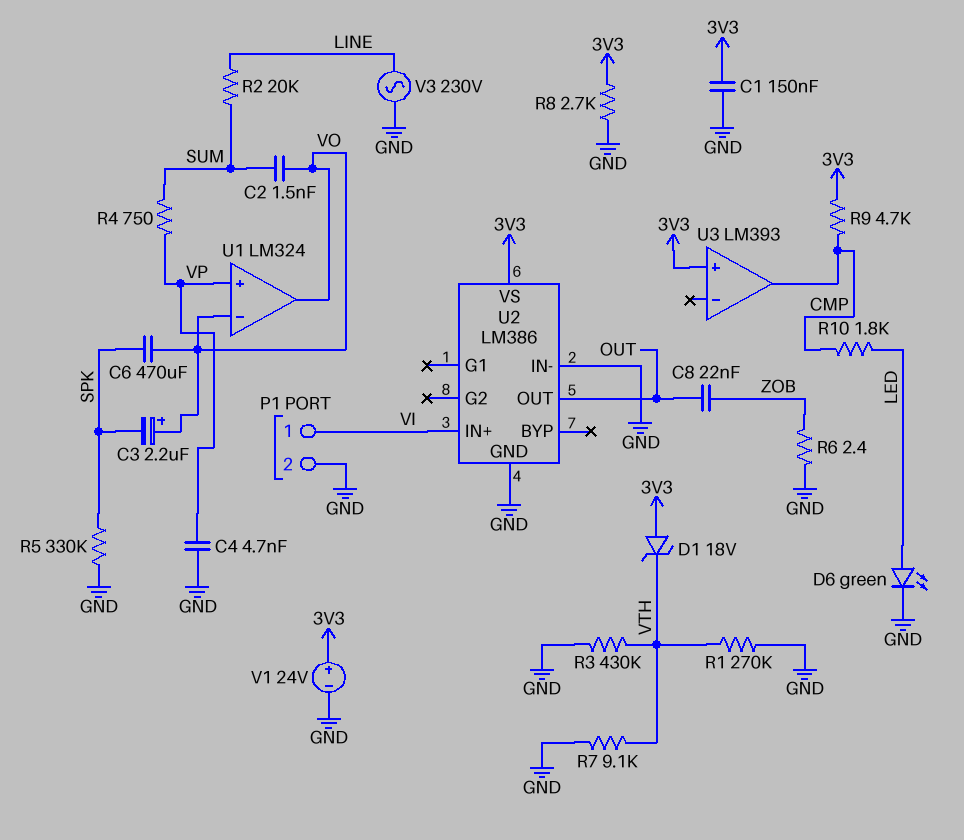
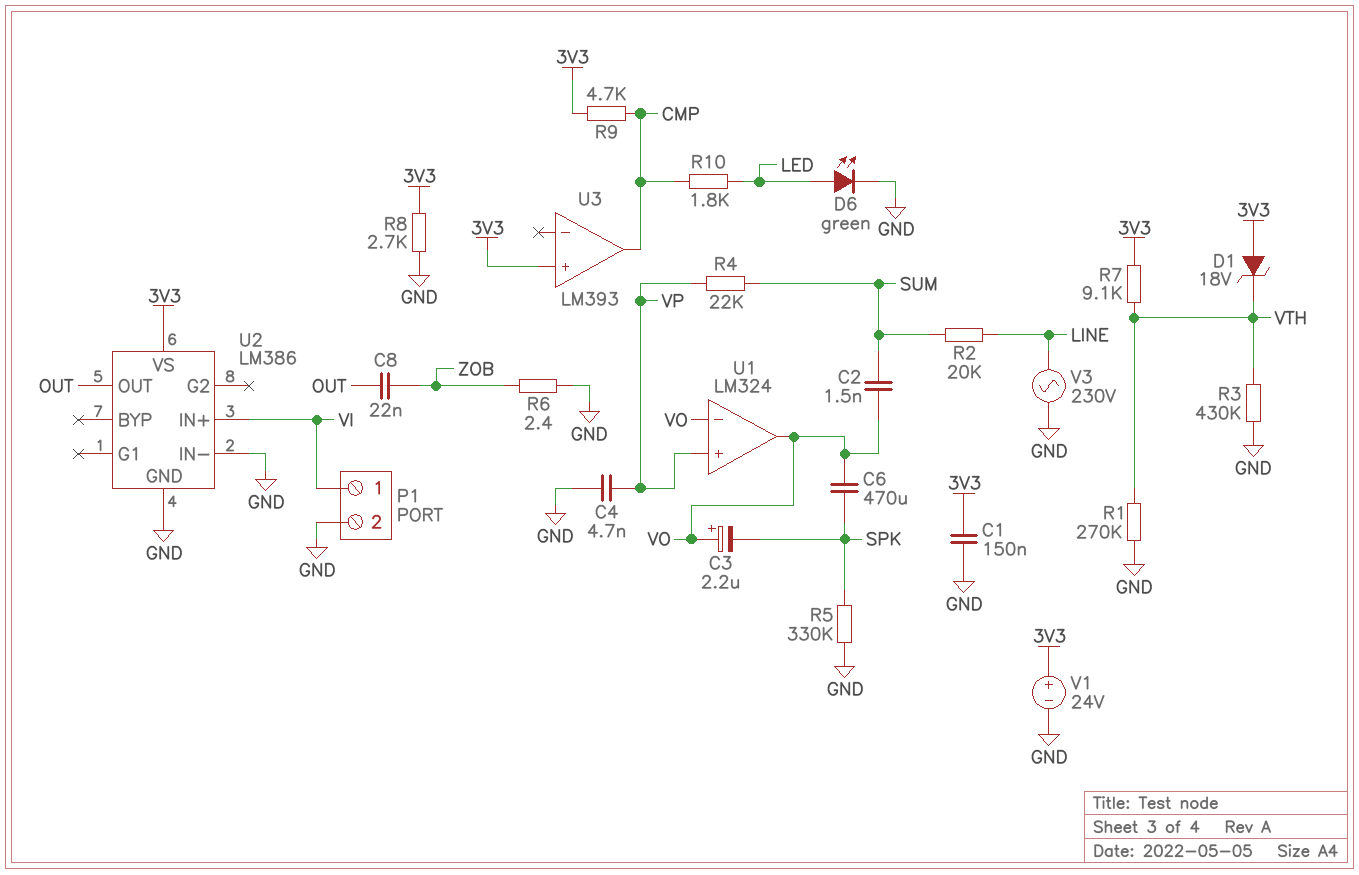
R4: 750 (SUM, VP) -> 22k (SUM, VP)
R7: 9.1k (GND, VTH) -> 9.1k (3V3, VTH)

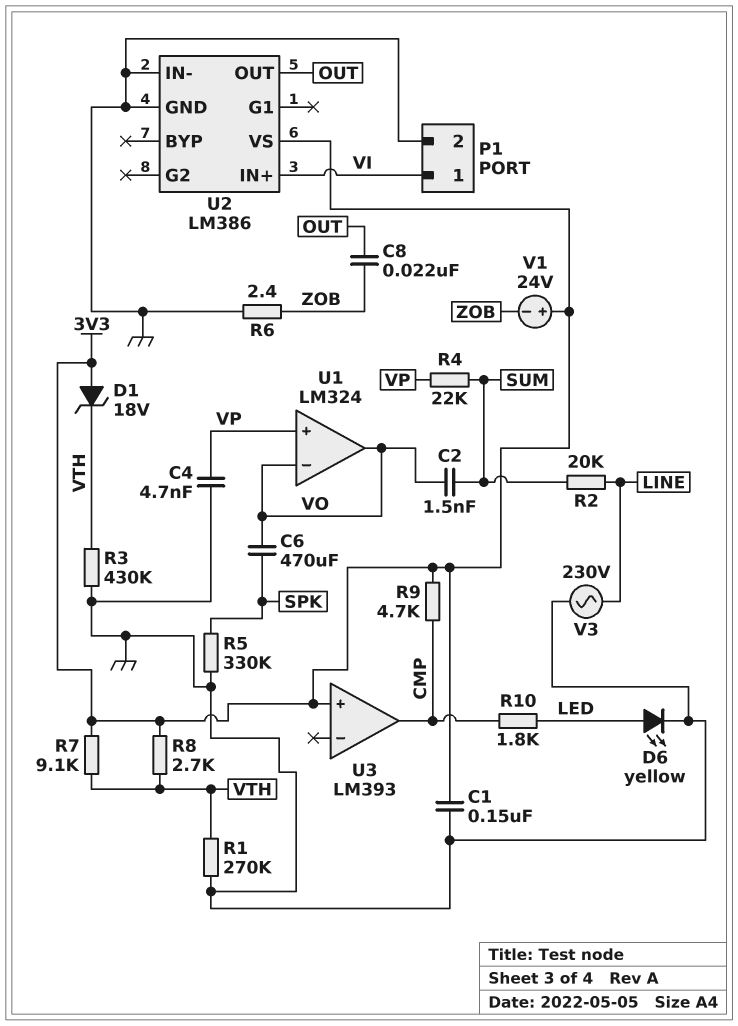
C3: 2.2uF (plus VO, minus SPK) -> none
D6: LED green (A LED, K GND) -> LED yellow (A LED, K GND)
R8: 2.7k (3V3, GND) -> 2.7k (3V3, VTH)
V1: 24V (plus 3V3, minus GND) -> 24V (plus 3V3, minus ZOB)

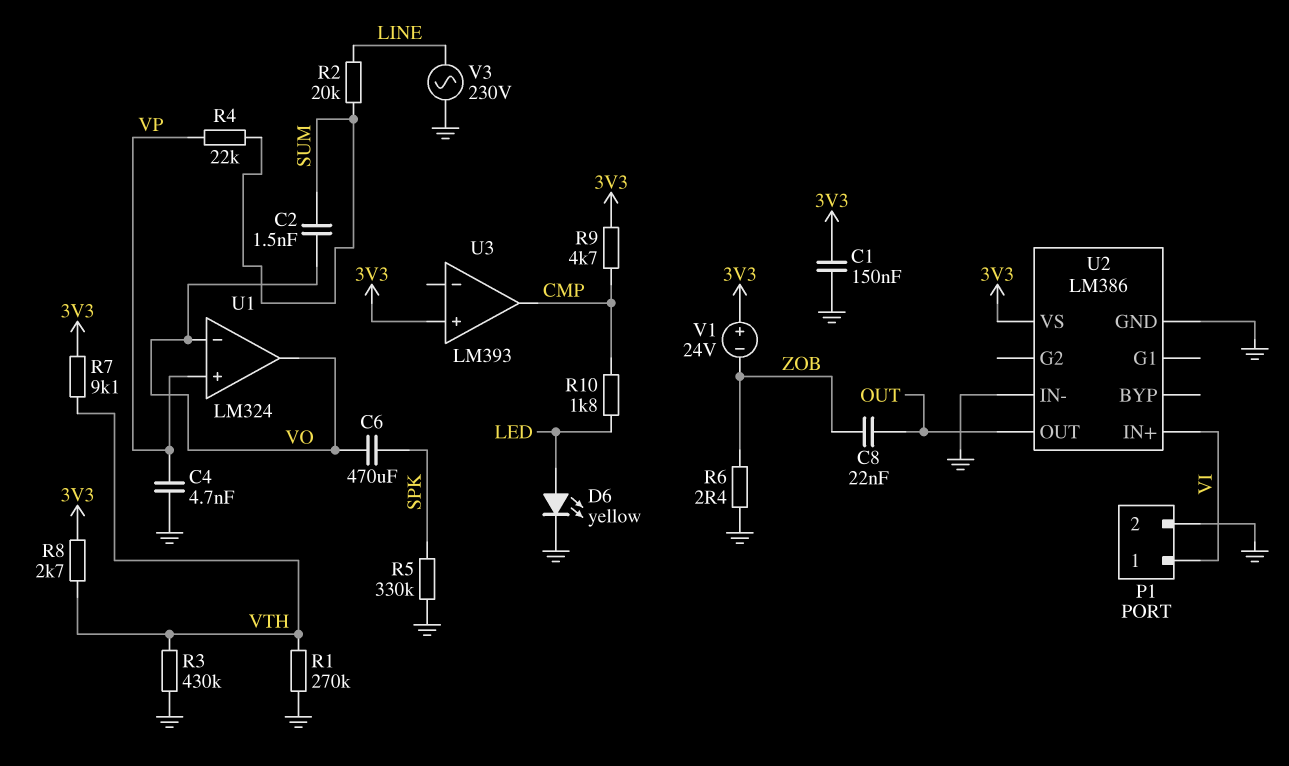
D1: zener 18V (A 3V3, K VTH) -> none

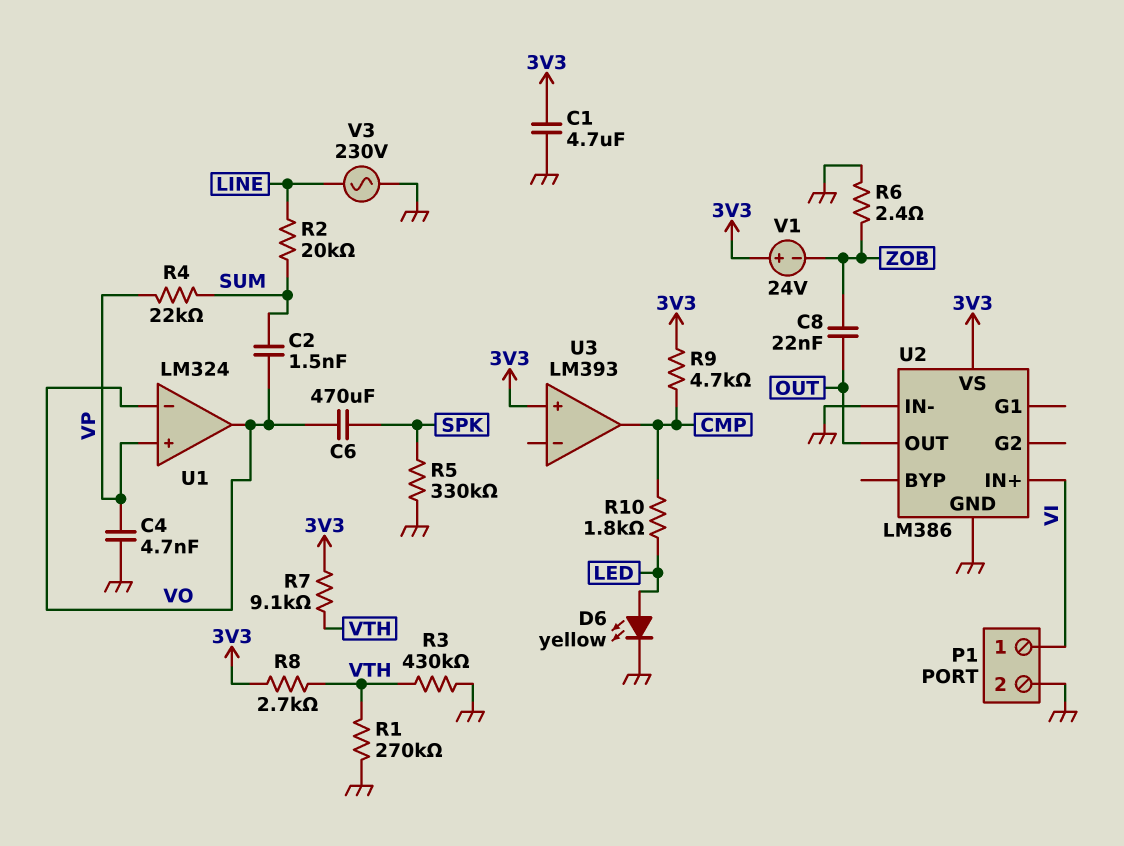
C1: 150nF (3V3, GND) -> 4.7uF (3V3, GND)

